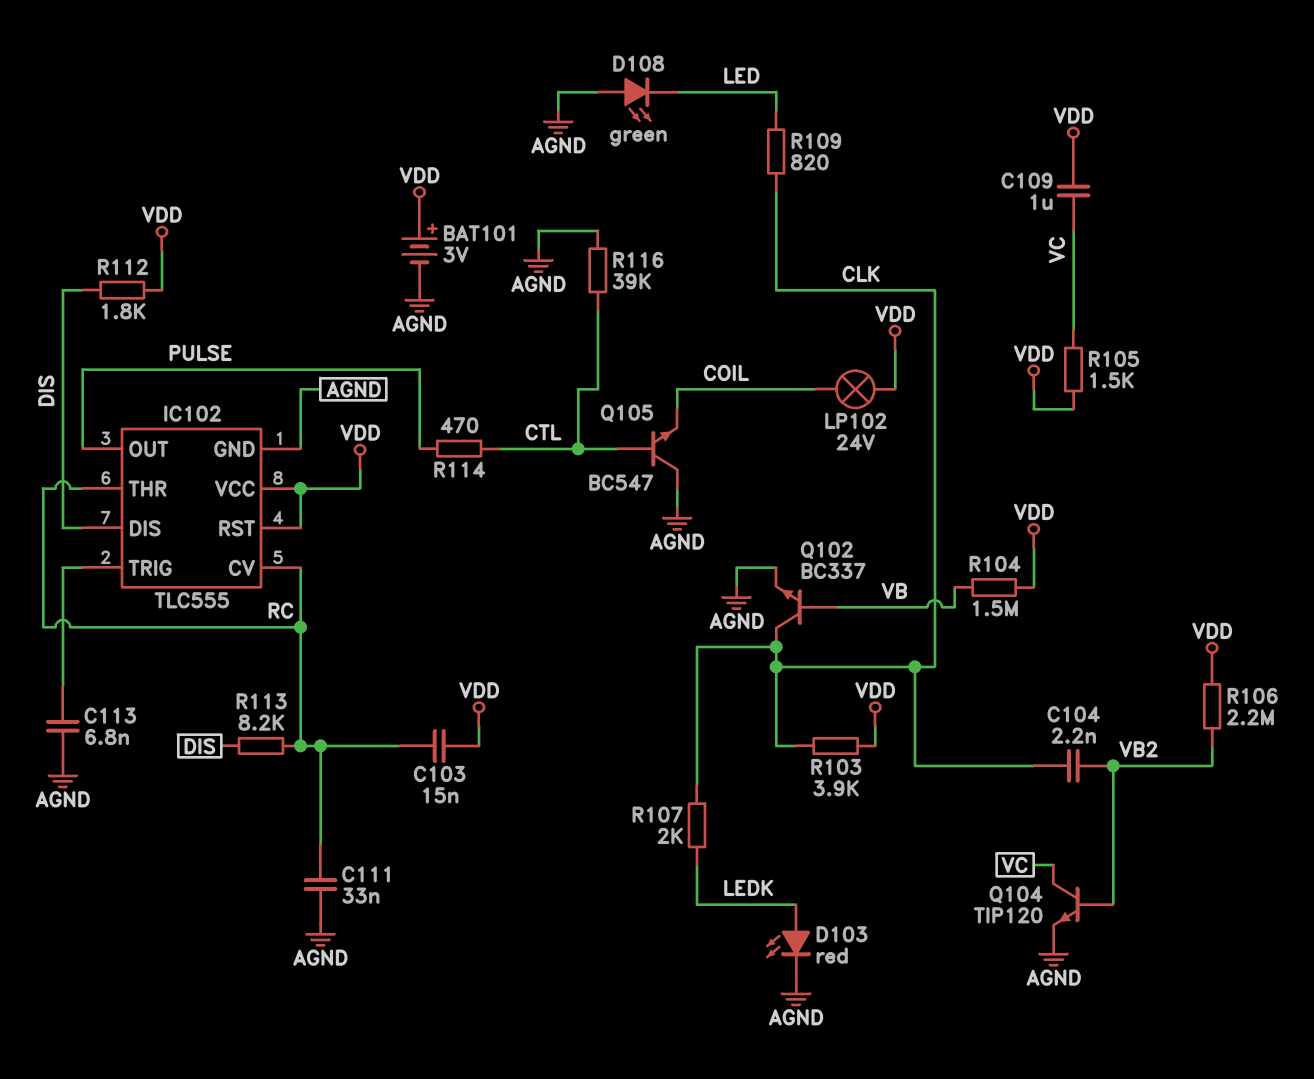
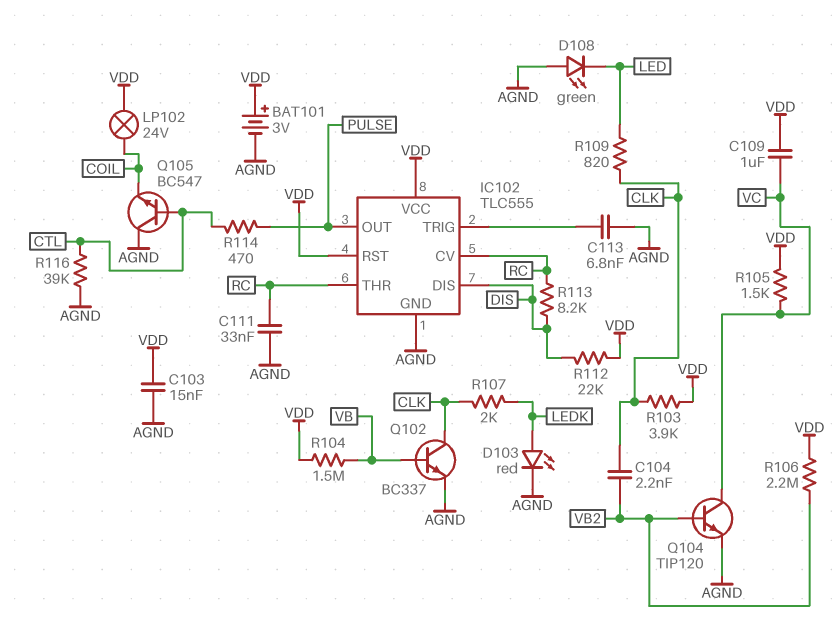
C103: 15nF (RC, VDD) -> 15nF (AGND, VDD)
R112: 1.8k (DIS, VDD) -> 22k (DIS, VDD)

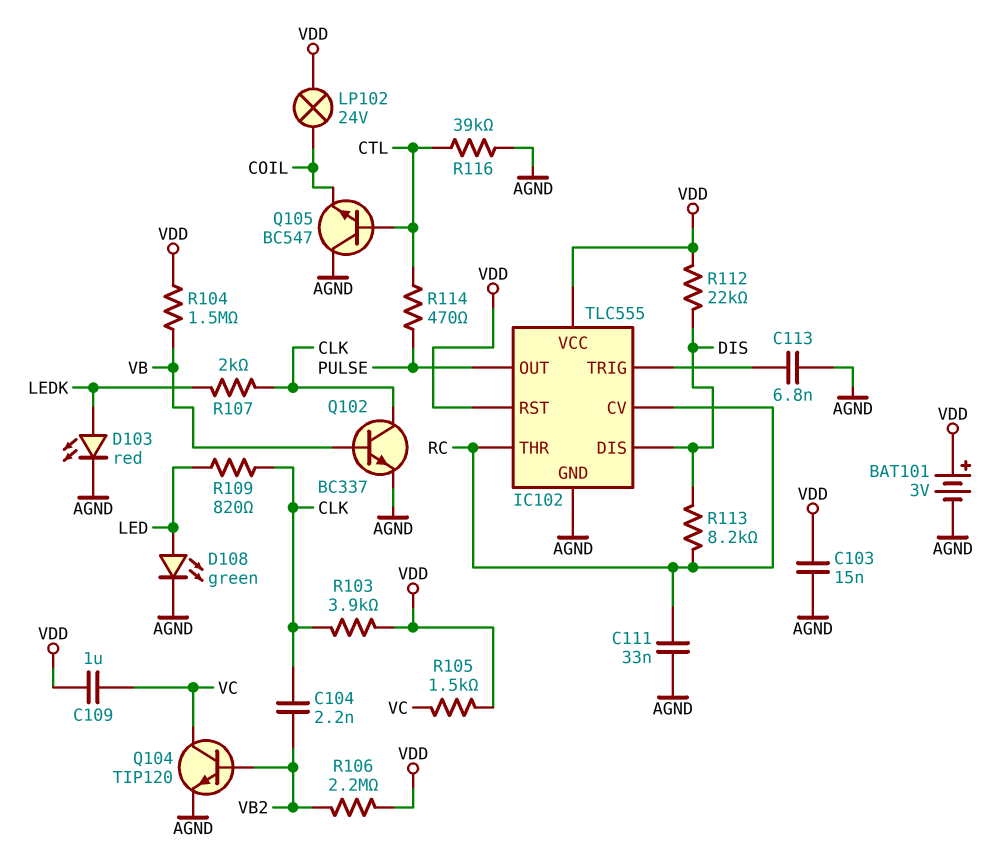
D108: LED green (A AGND, K LED) -> LED green (A LED, K AGND)

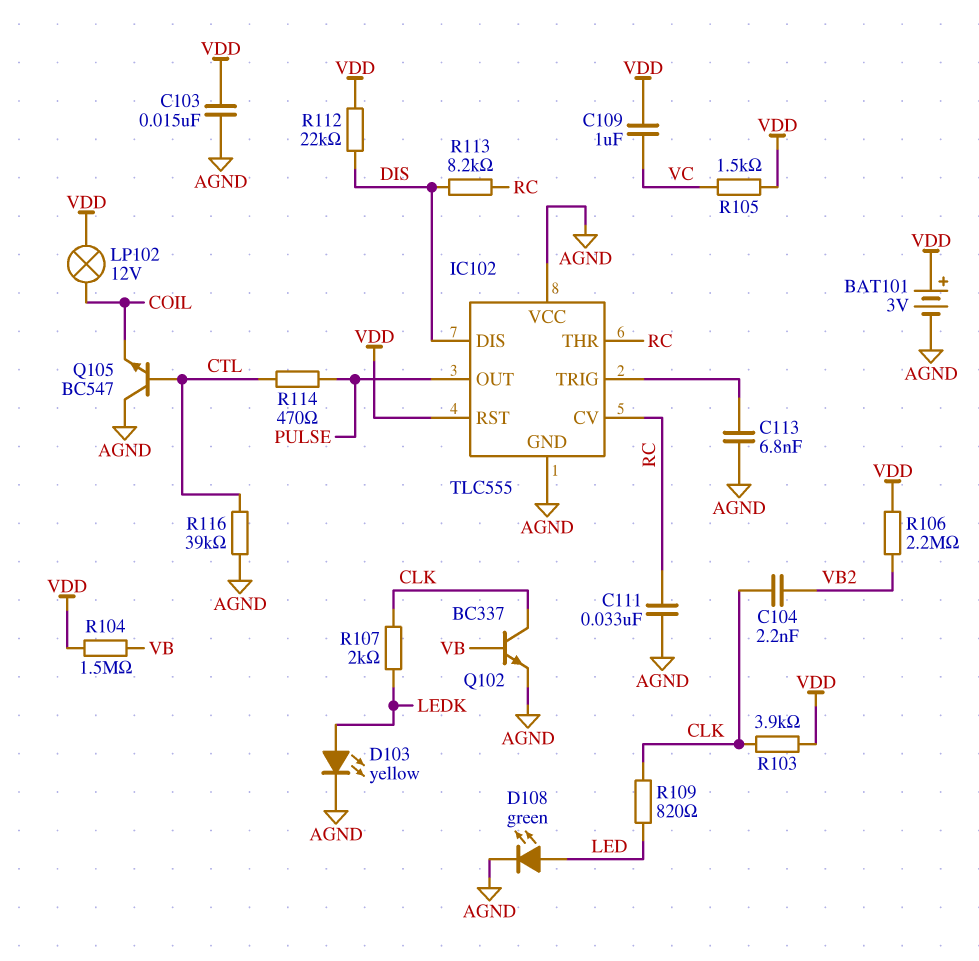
D103: LED red (A LEDK, K AGND) -> LED yellow (A LEDK, K AGND)
IC102 pin VCC: VDD -> AGND
LP102: lamp 24V (COIL, VDD) -> lamp 12V (COIL, VDD)
Q104: NPN TIP120 (B VB2, C VC, E AGND) -> none

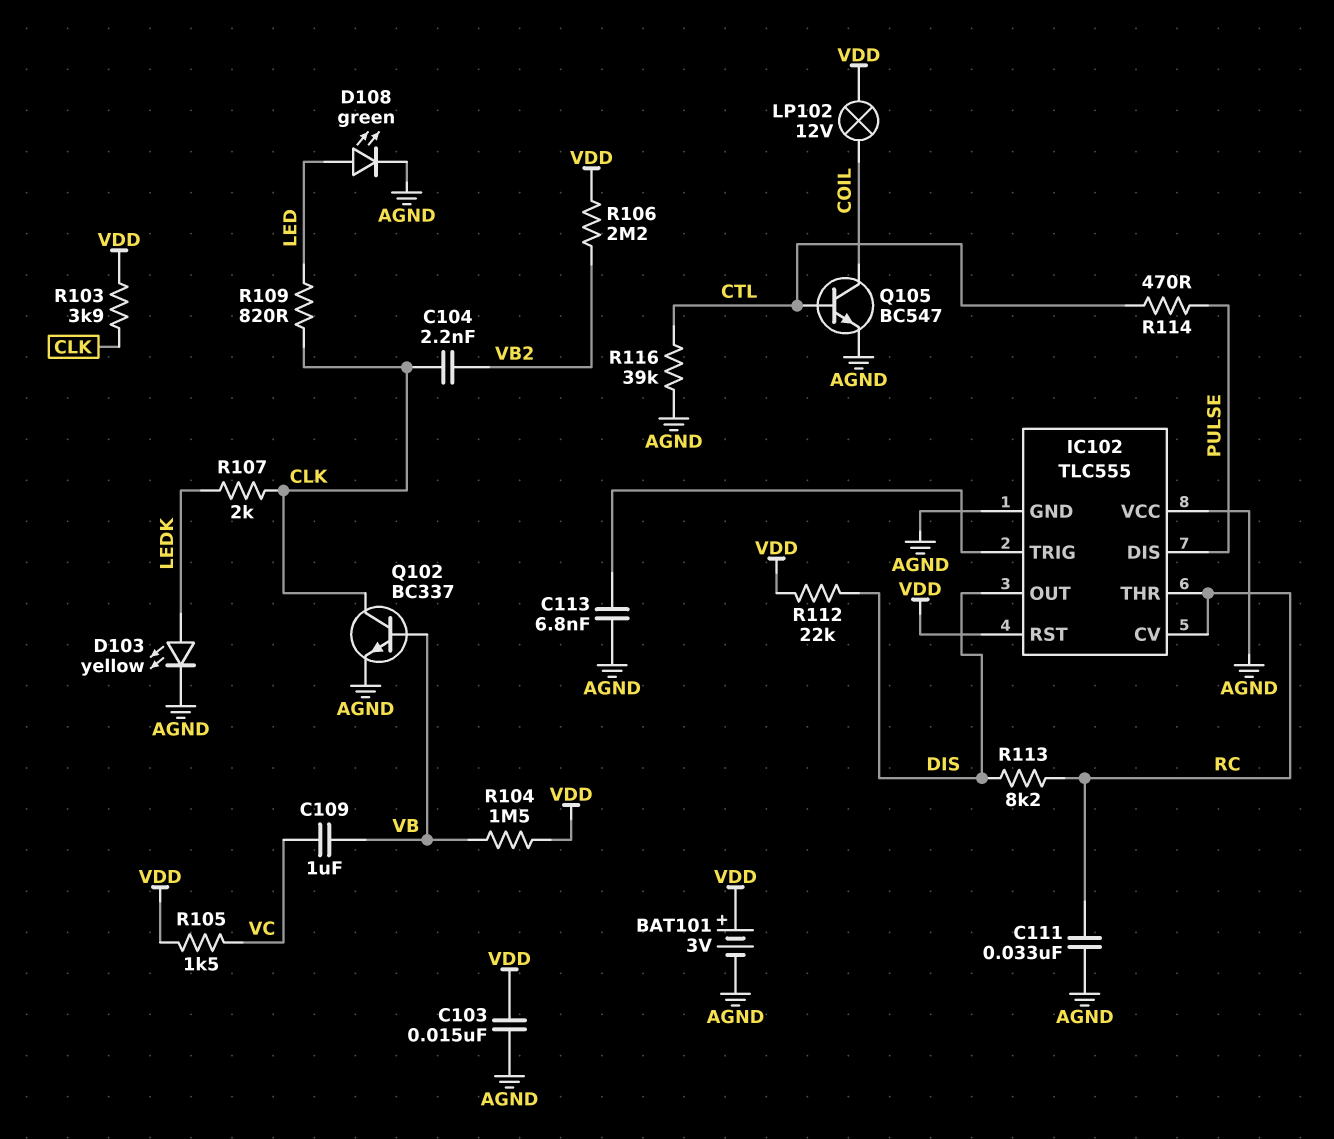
C109: 1uF (VC, VDD) -> 1uF (VB, VC)
IC102 pin DIS: DIS -> PULSE
IC102 pin OUT: PULSE -> DIS
Q105: NPN BC547 (B CTL, C AGND, E COIL) -> NPN BC547 (B CTL, C COIL, E AGND)

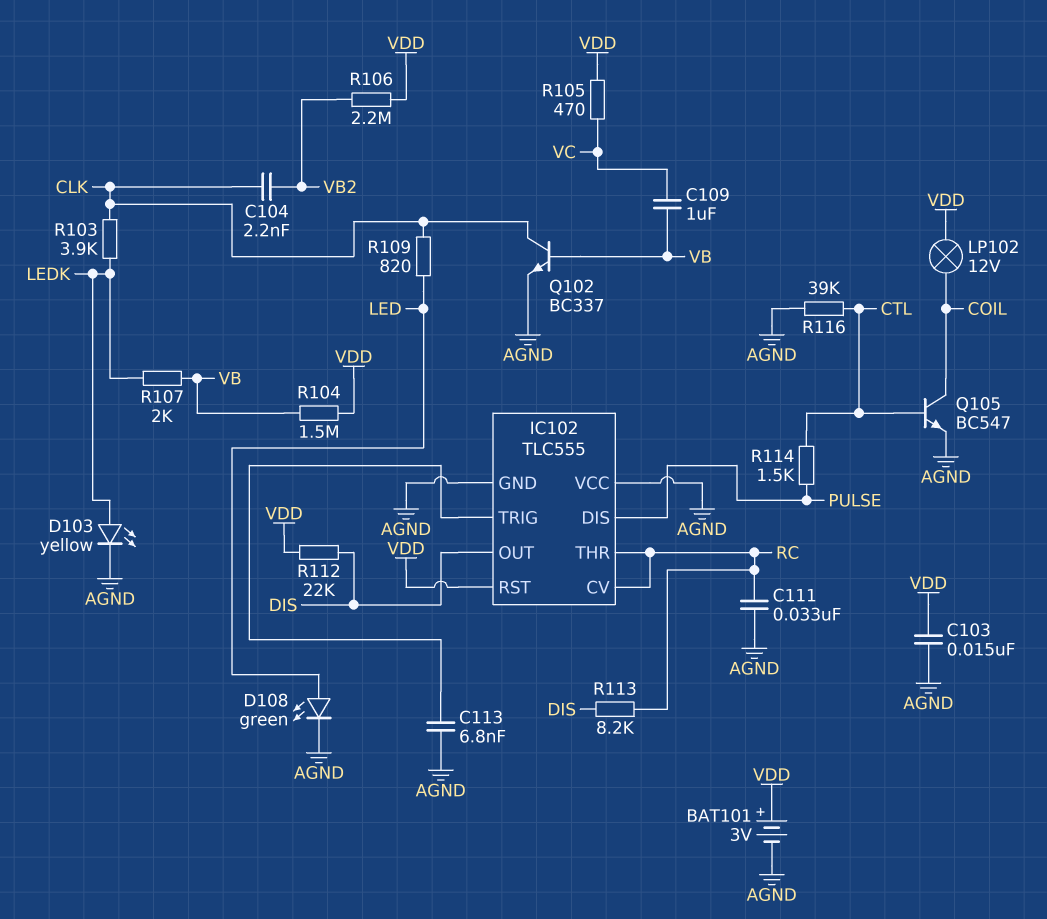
R103: 3.9k (CLK, VDD) -> 3.9k (CLK, LEDK)
R105: 1.5k (VC, VDD) -> 470 (VC, VDD)
R107: 2k (CLK, LEDK) -> 2k (LEDK, VB)
R114: 470 (CTL, PULSE) -> 1.5k (CTL, PULSE)

